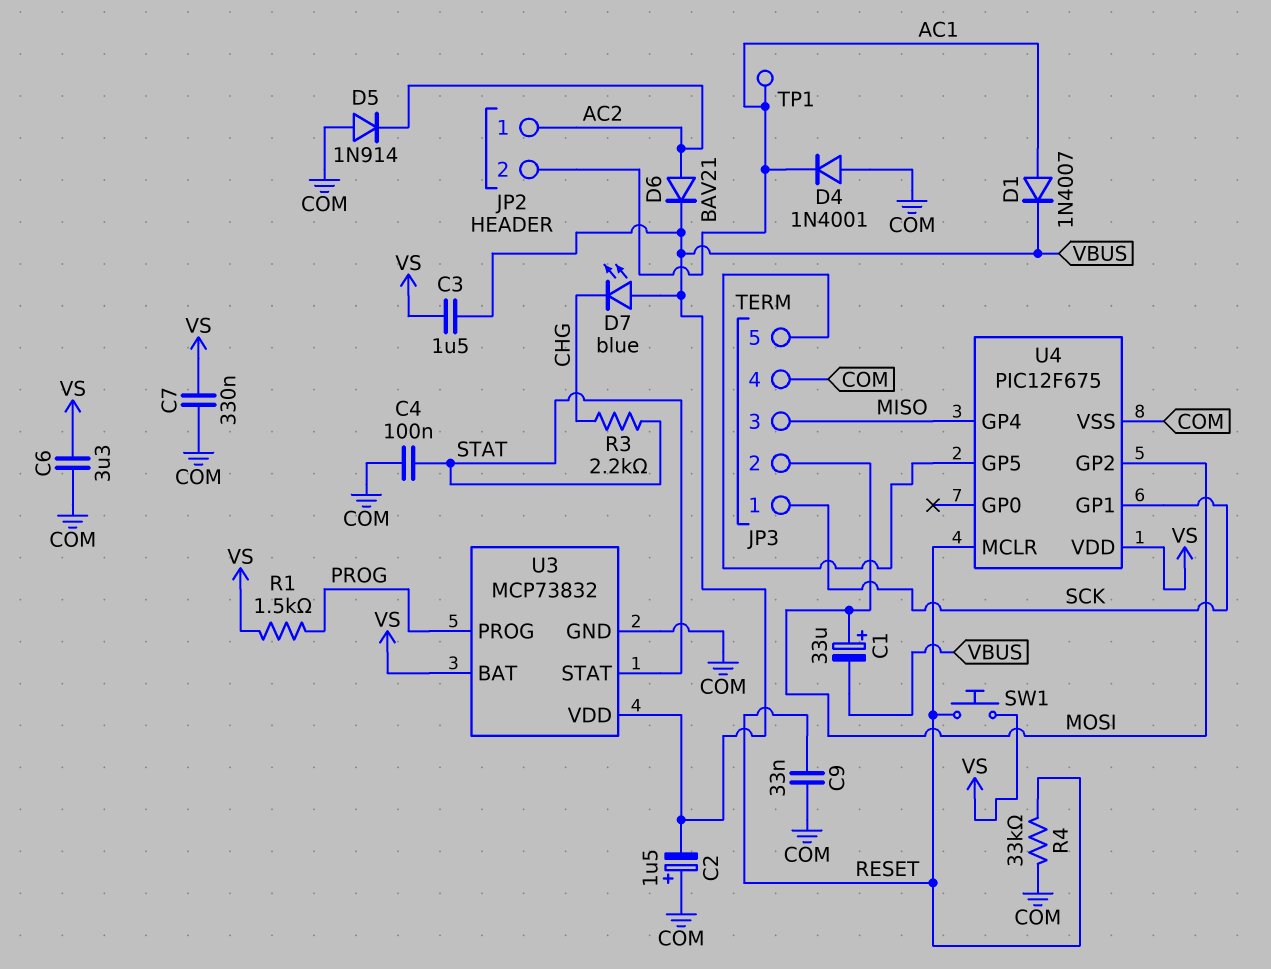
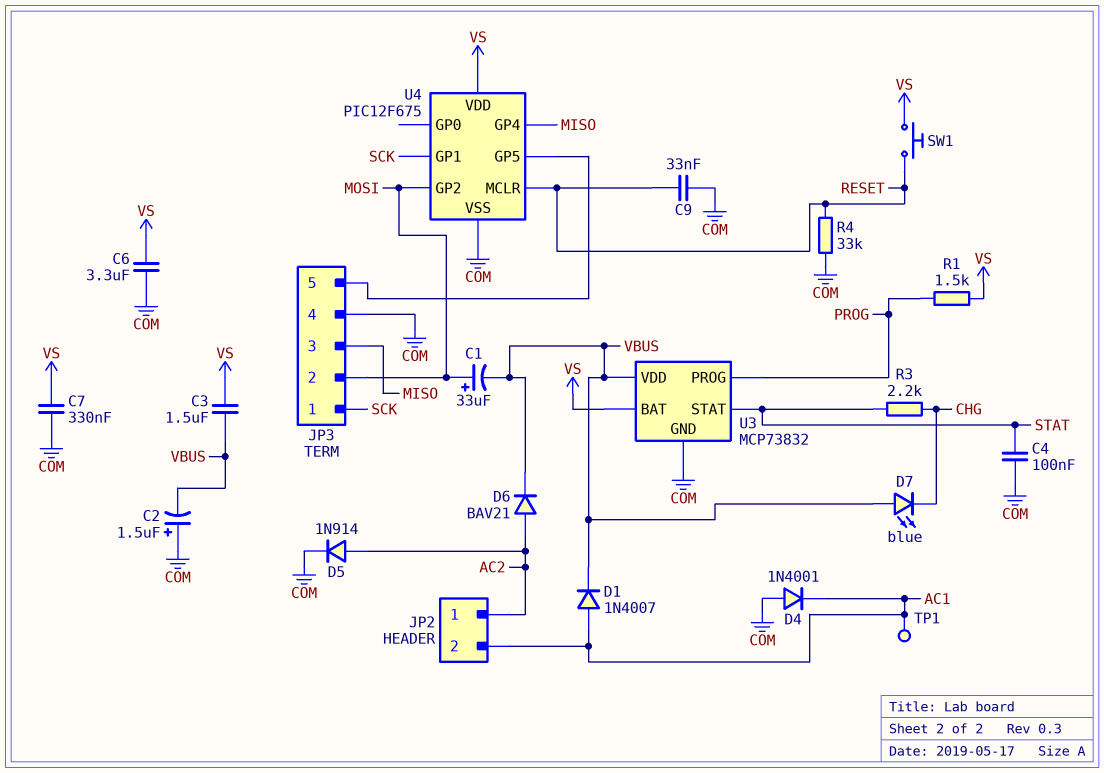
D5: diode 1N914 (A COM, K AC2) -> diode 1N914 (A AC2, K COM)

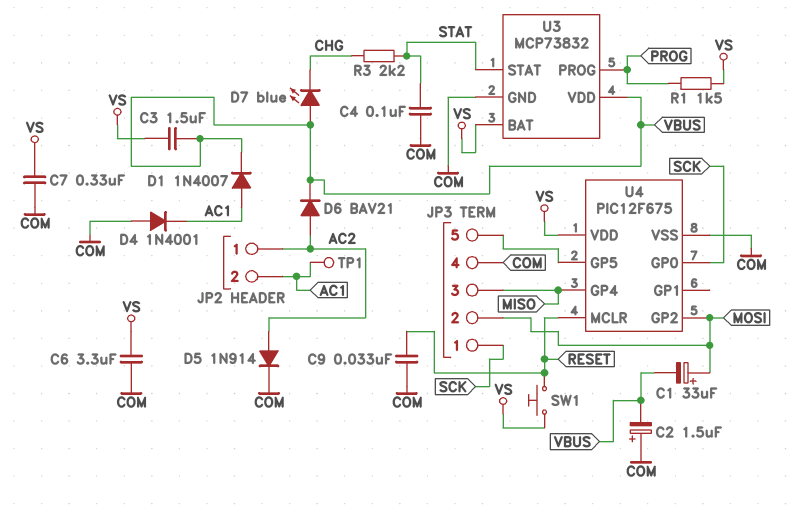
R4: 33k (COM, RESET) -> none
U4 pin GP0: none -> SCK
U4 pin GP1: SCK -> none

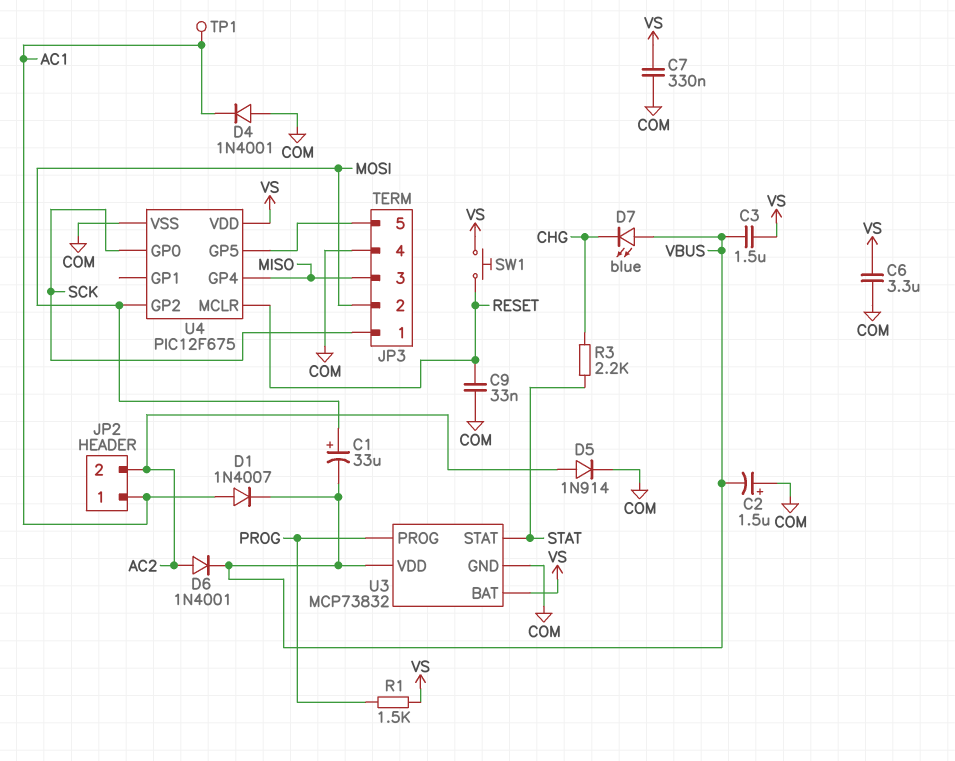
C4: 100nF (COM, STAT) -> none
D6: diode BAV21 (A AC2, K VBUS) -> diode 1N4001 (A AC2, K VBUS)
JP2 pin 1: AC2 -> AC1
JP2 pin 2: AC1 -> AC2

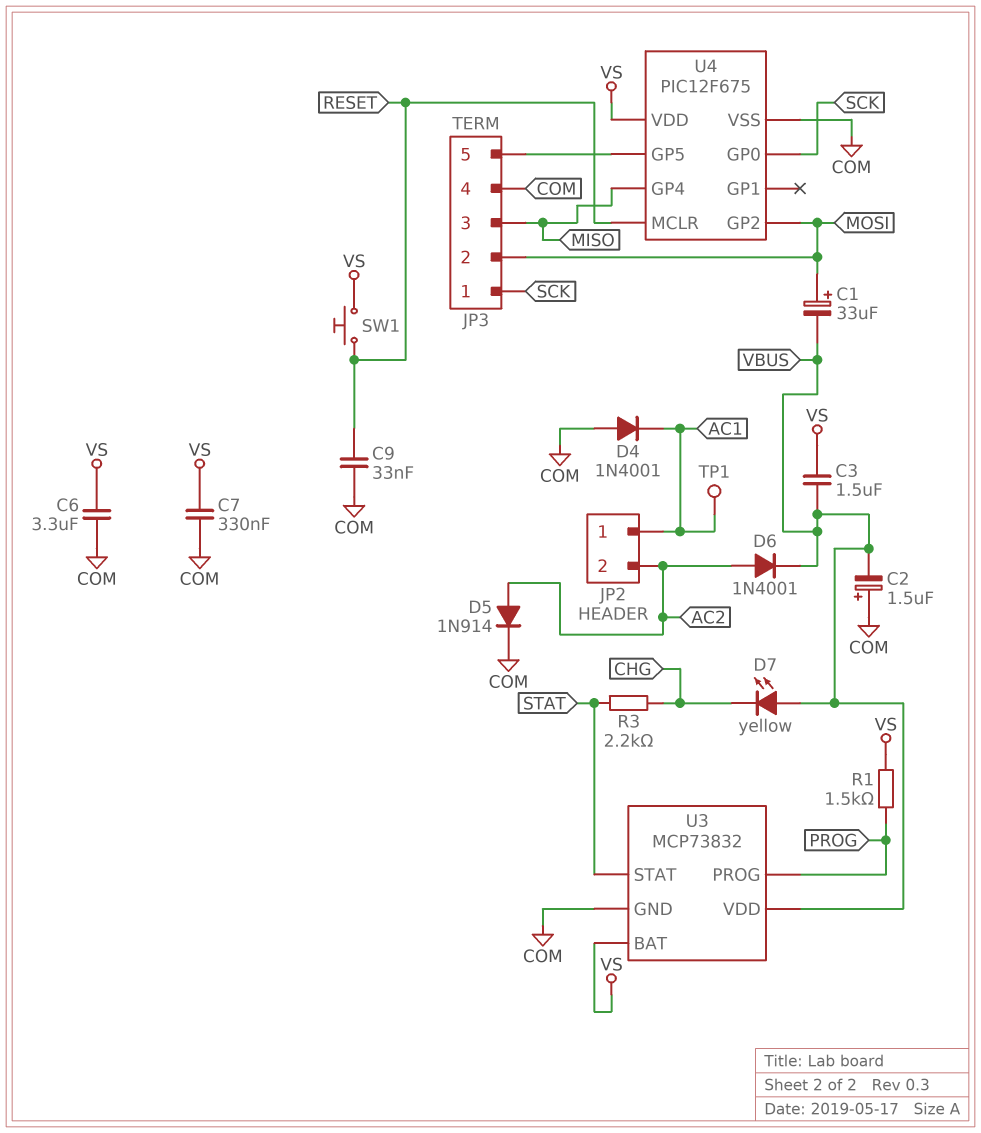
D1: diode 1N4007 (A AC1, K VBUS) -> none
D7: LED blue (A VBUS, K CHG) -> LED yellow (A VBUS, K CHG)

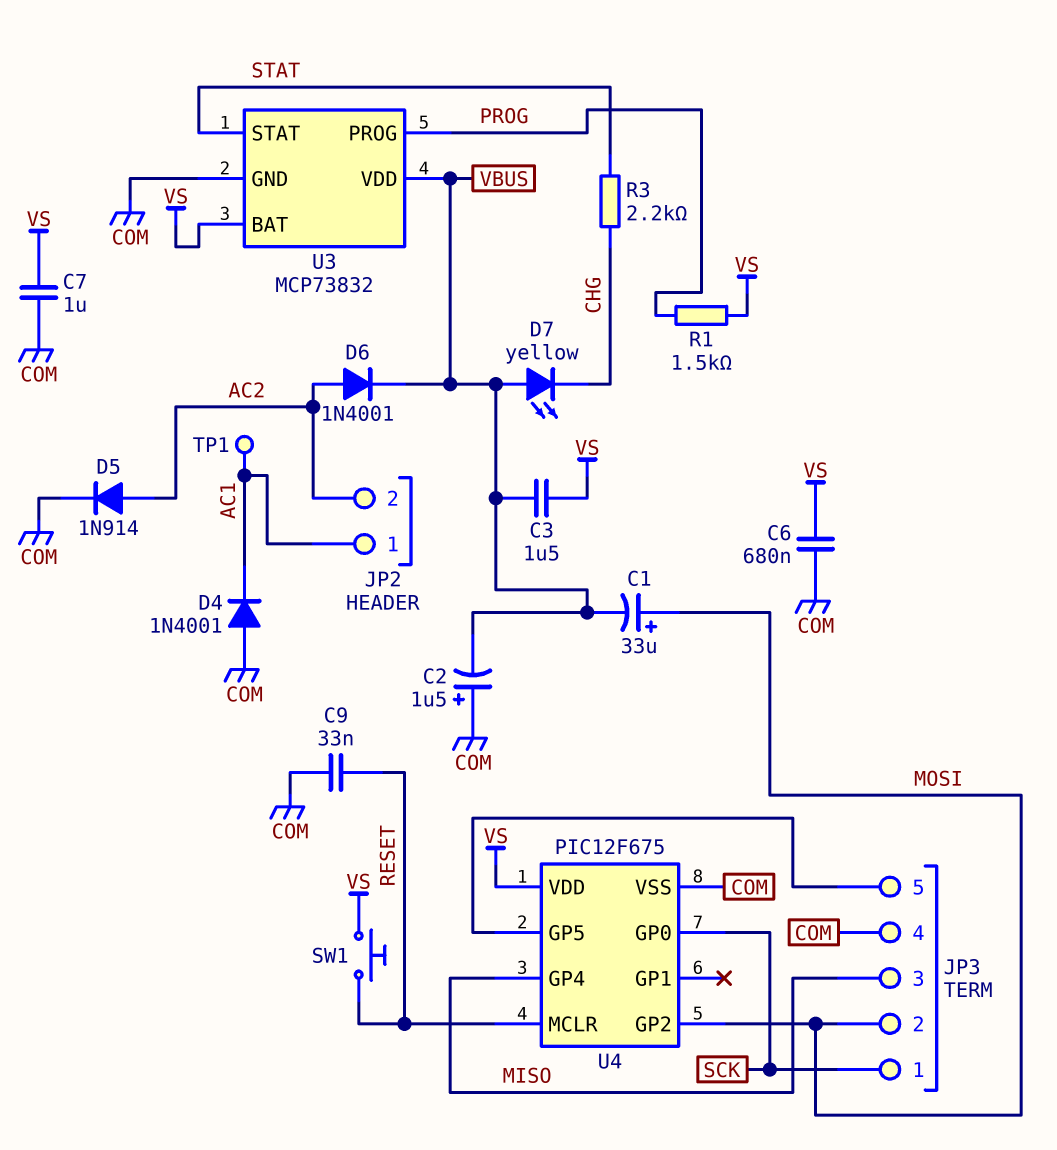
C6: 3.3uF (COM, VS) -> 680nF (COM, VS)
C7: 330nF (COM, VS) -> 1uF (COM, VS)

